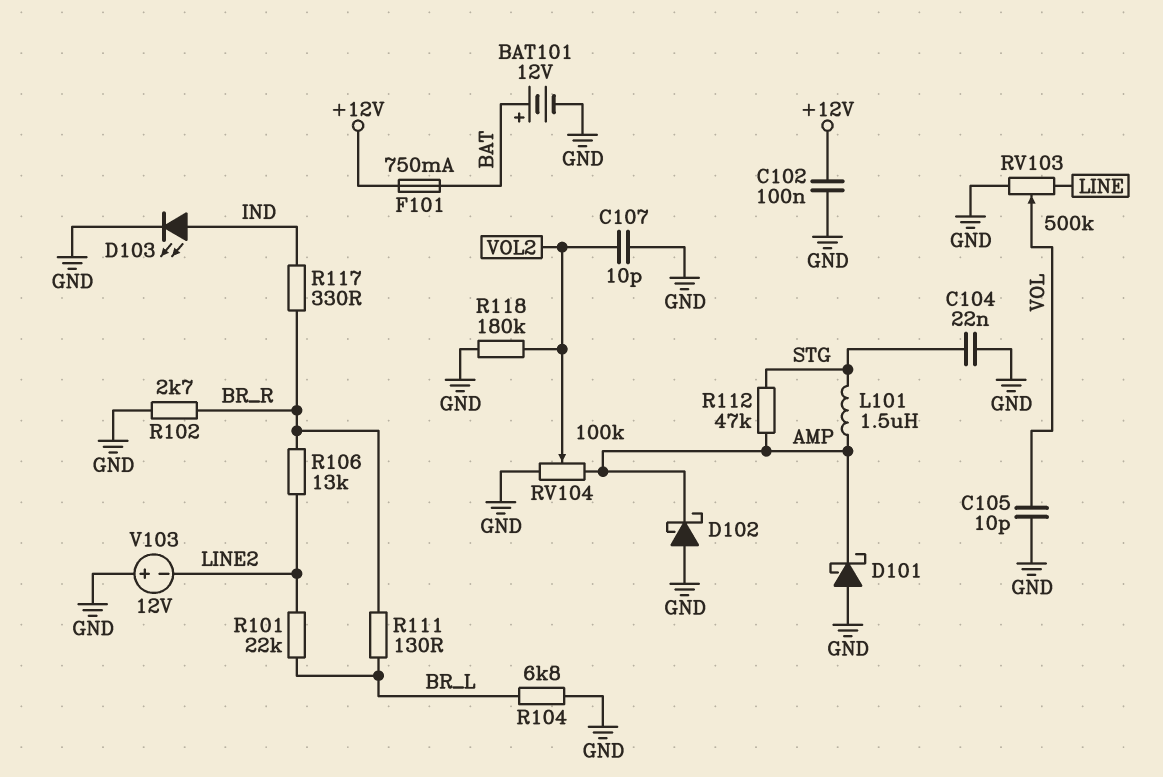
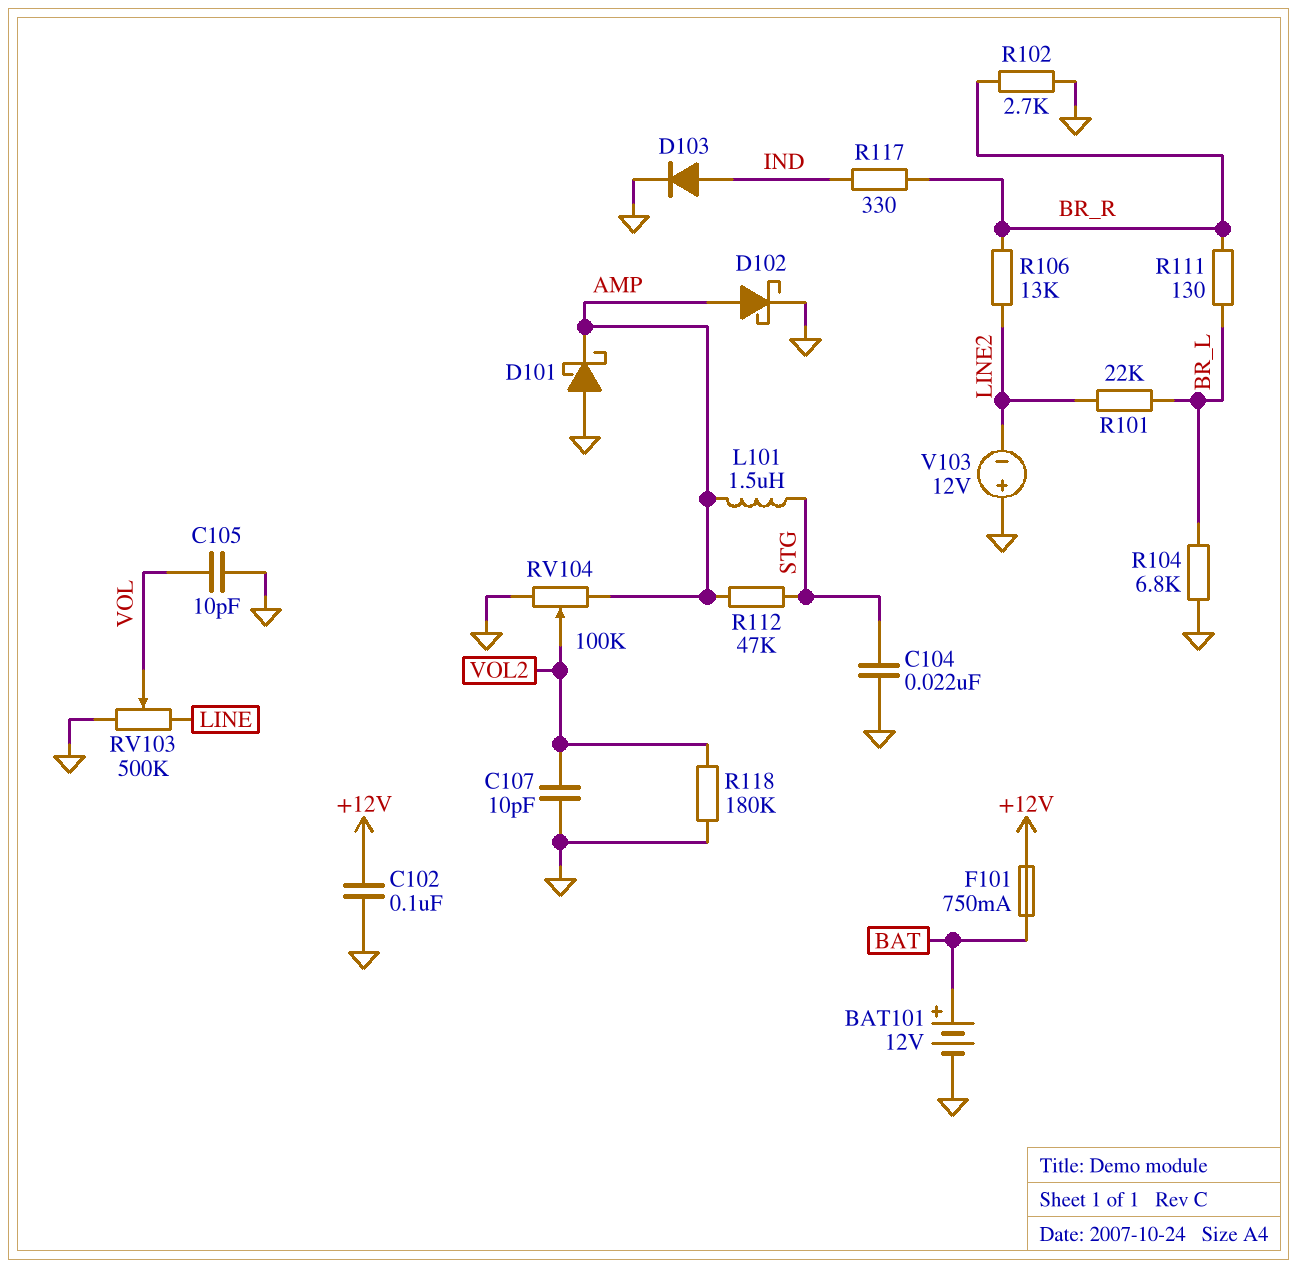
D102: schottky (A GND, K AMP) -> schottky (A AMP, K GND)
D103: LED (A IND, K GND) -> diode (A IND, K GND)

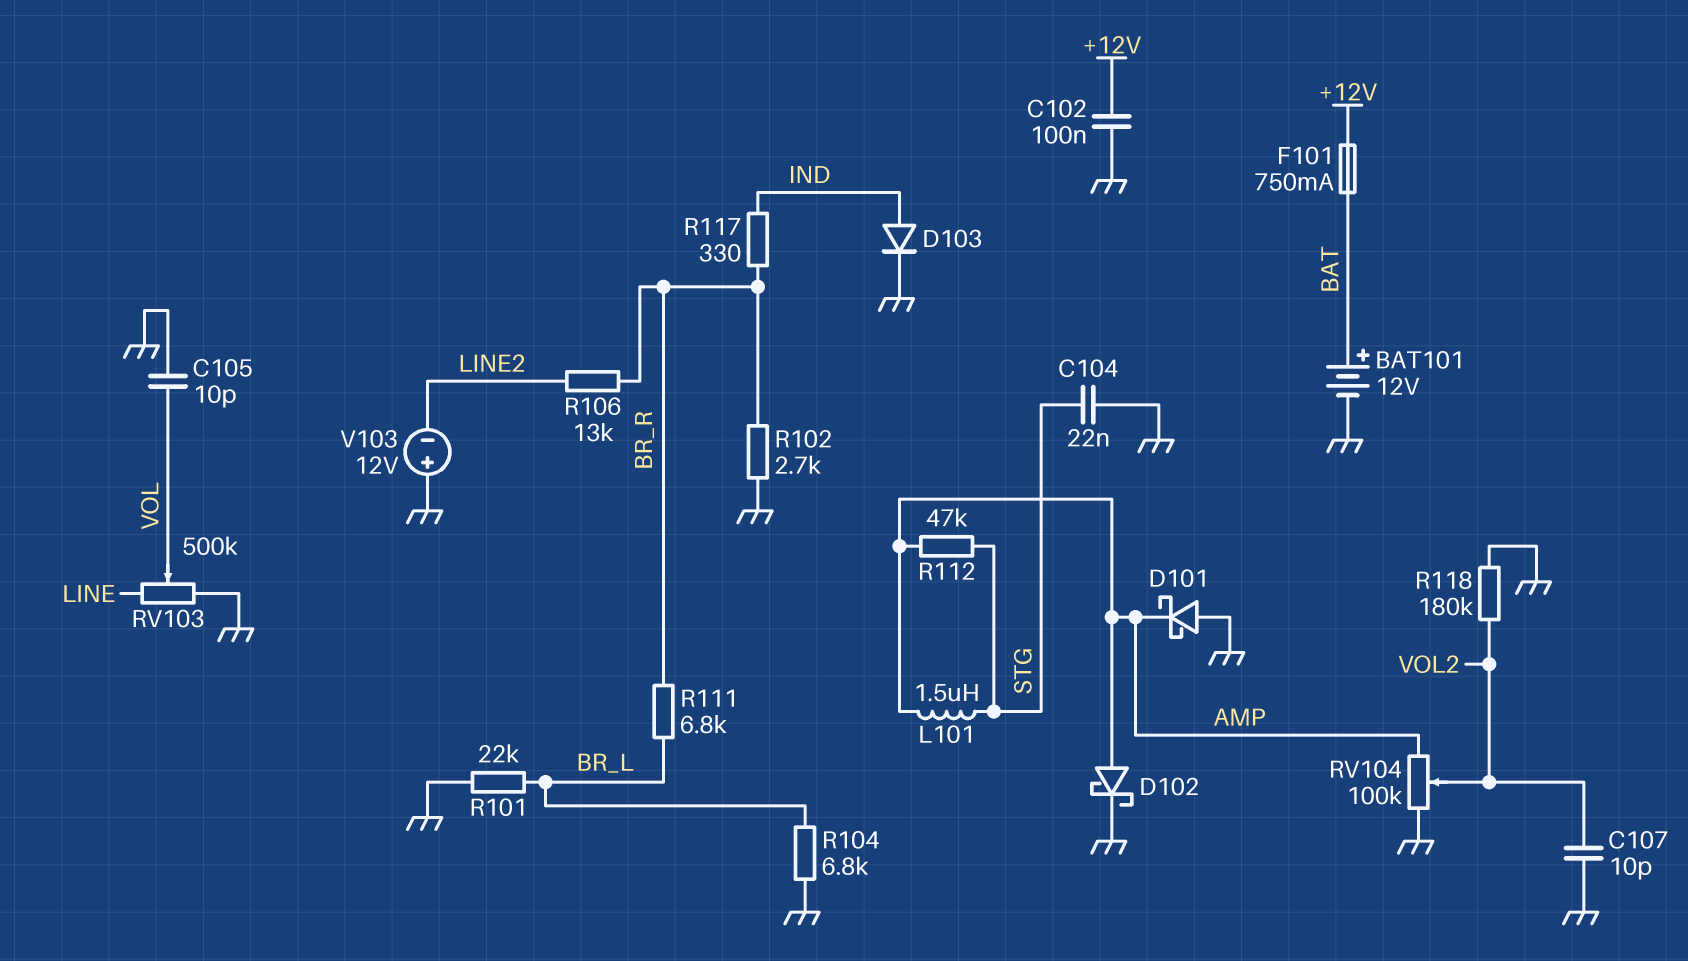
R101: 22k (BR_L, LINE2) -> 22k (BR_L, GND)
R111: 130 (BR_L, BR_R) -> 6.8k (BR_L, BR_R)

